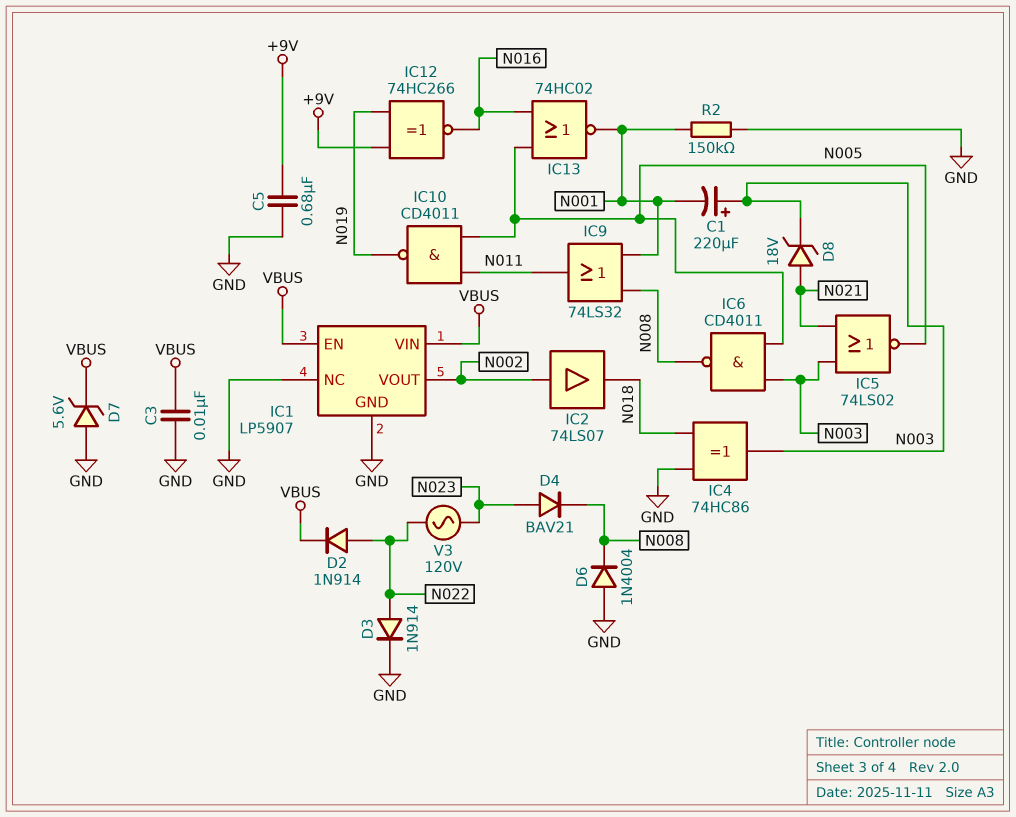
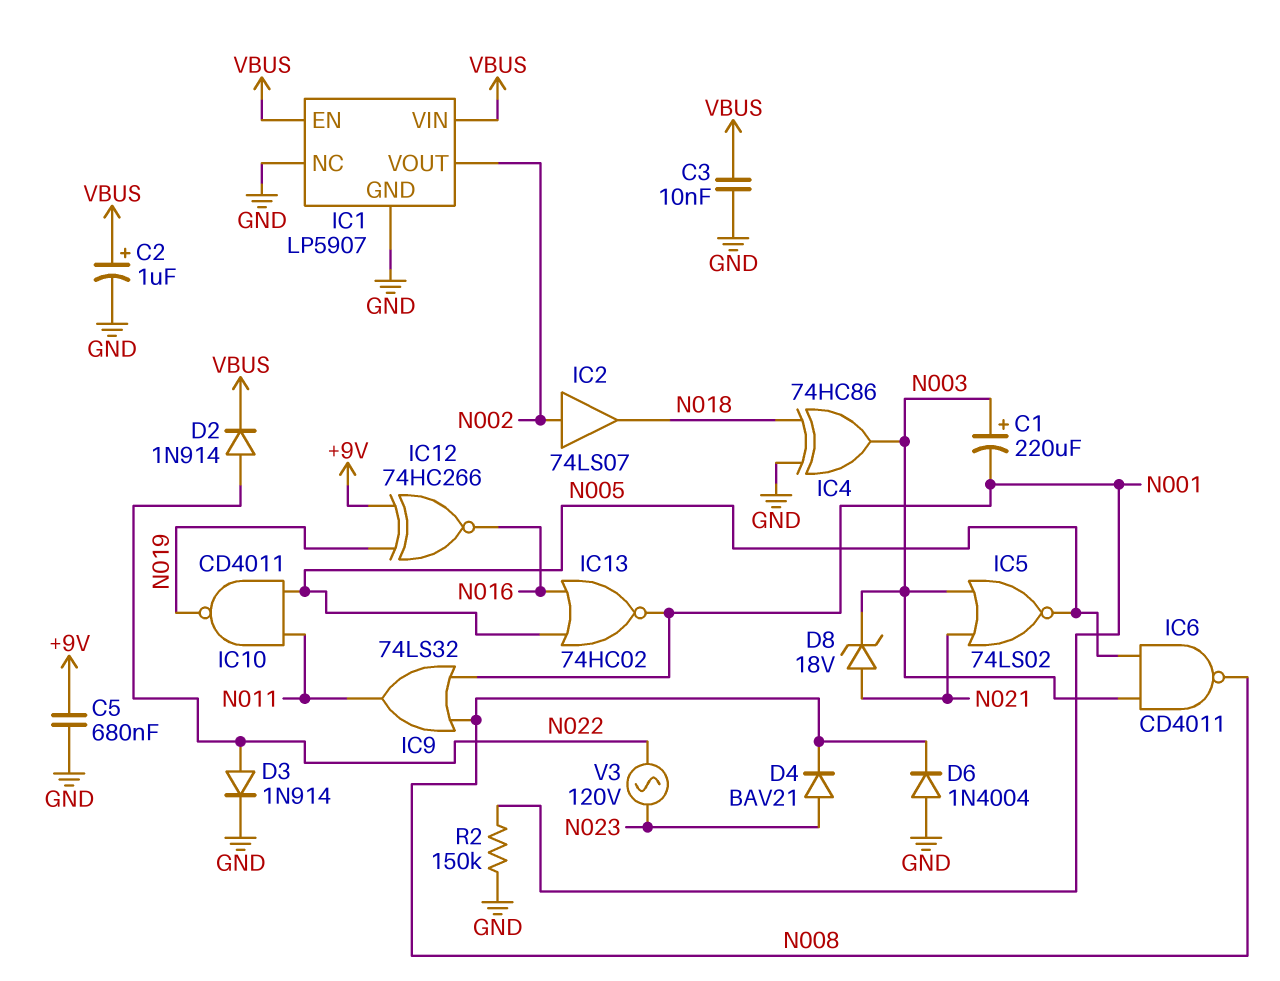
C2: none -> 1uF (plus VBUS, minus GND)
D7: zener 5.6V (A GND, K VBUS) -> none

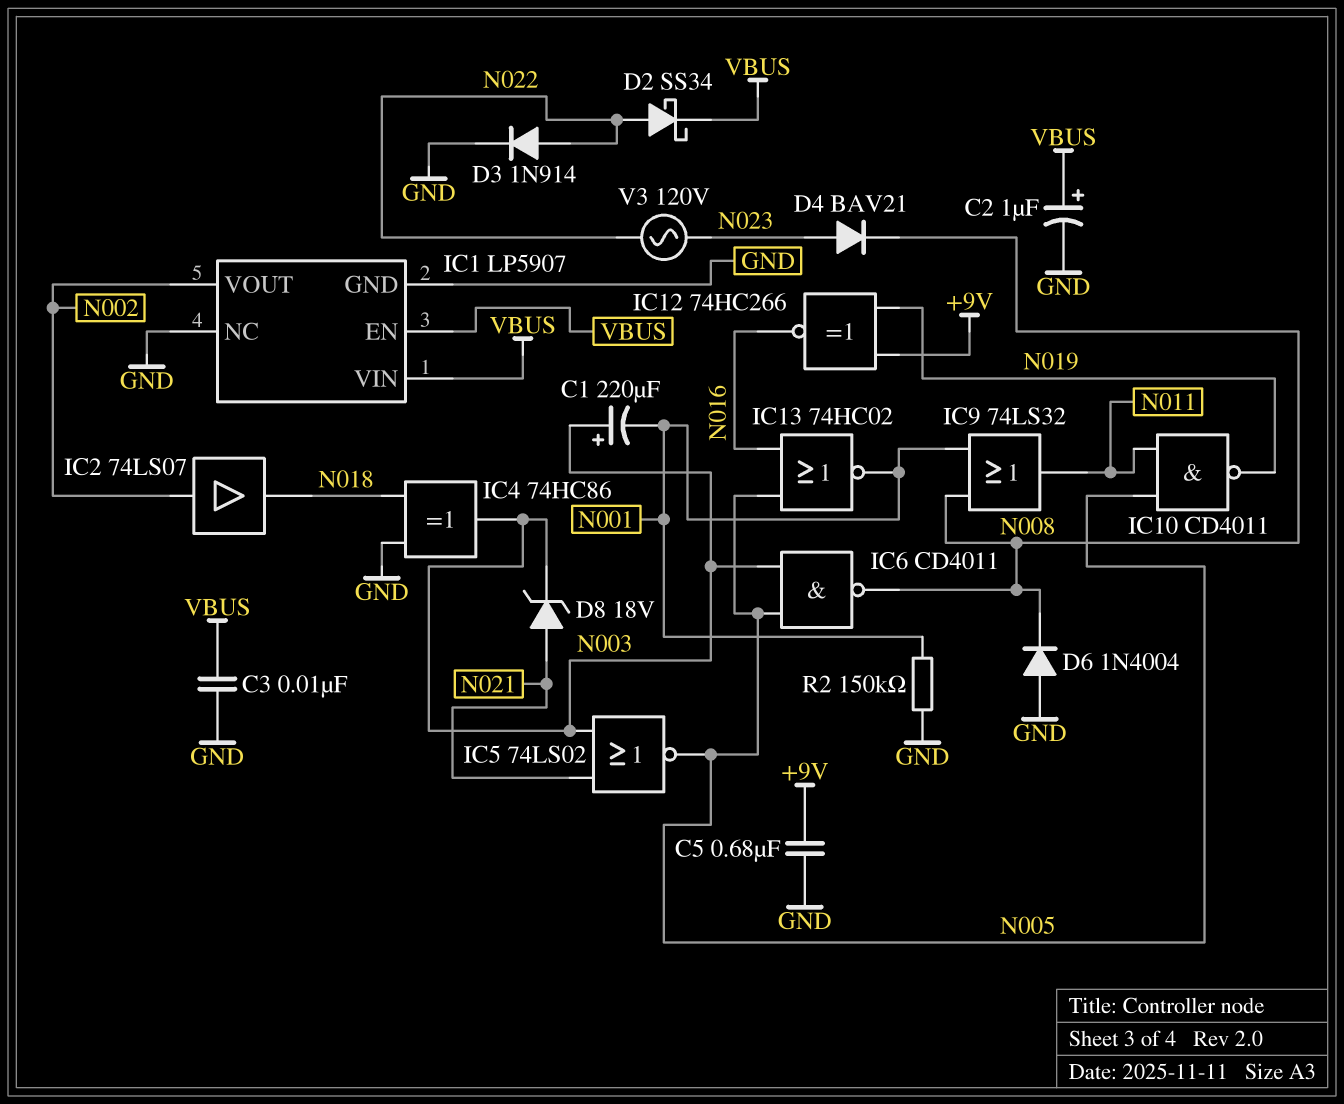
D2: diode 1N914 (A N022, K VBUS) -> schottky SS34 (A N022, K VBUS)

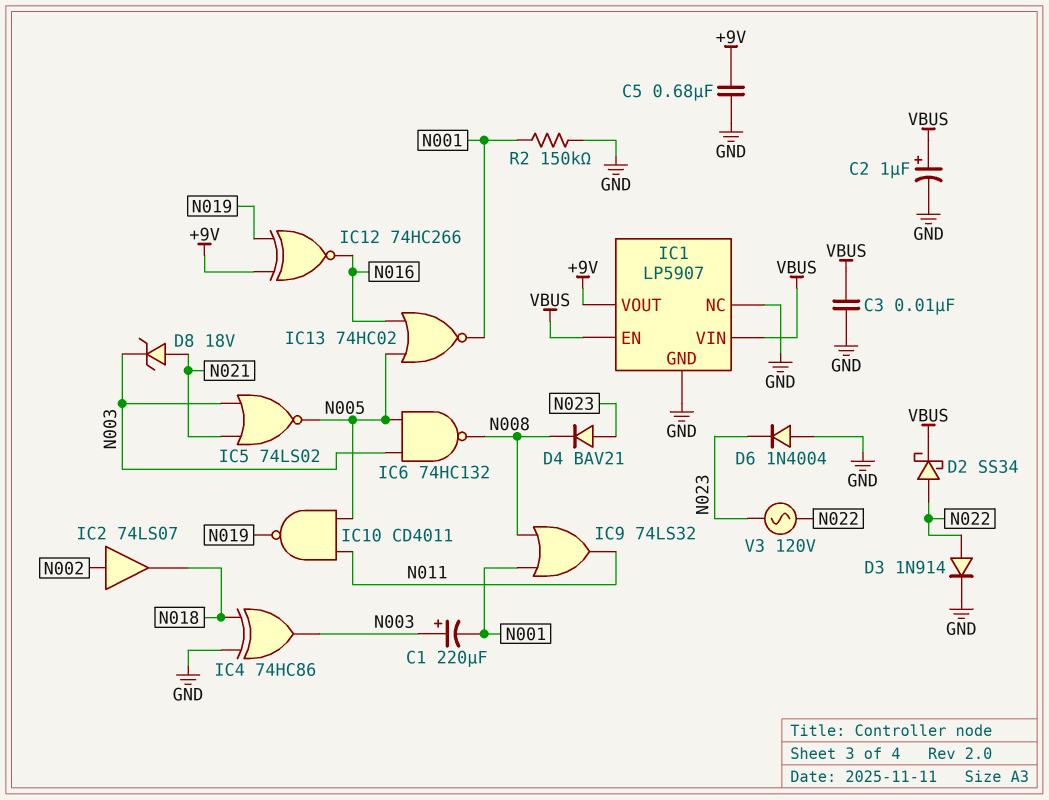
D6: diode 1N4004 (A GND, K N008) -> diode 1N4004 (A GND, K N023)
IC1 pin VOUT: N002 -> +9V
IC6: NAND CD4011 (in N003, in N005, out N008) -> NAND 74HC132 (in N003, in N005, out N008)

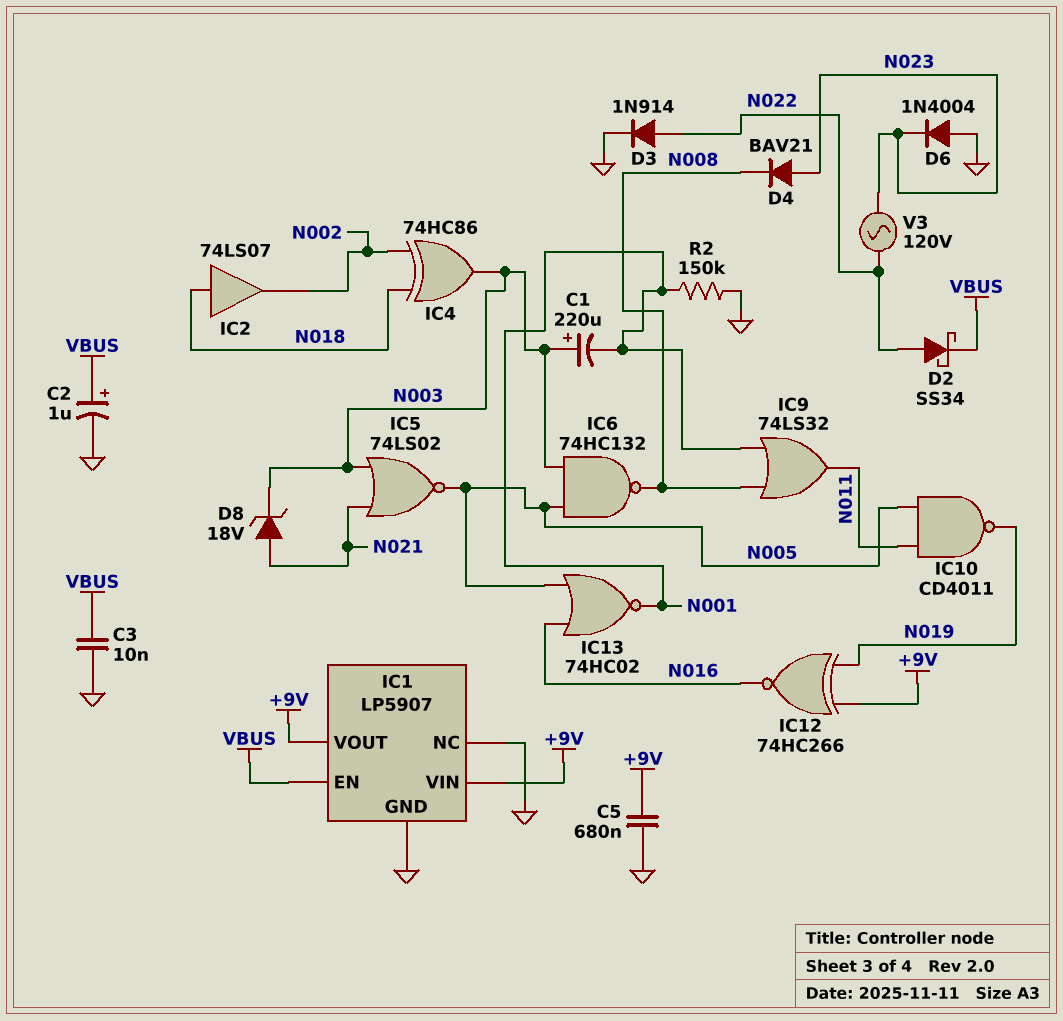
IC1 pin VIN: VBUS -> +9V
IC2: buffer 74LS07 (in N002, out N018) -> buffer 74LS07 (in N018, out N002)
IC4: XOR 74HC86 (in GND, in N018, out N003) -> XOR 74HC86 (in N002, in N018, out N003)

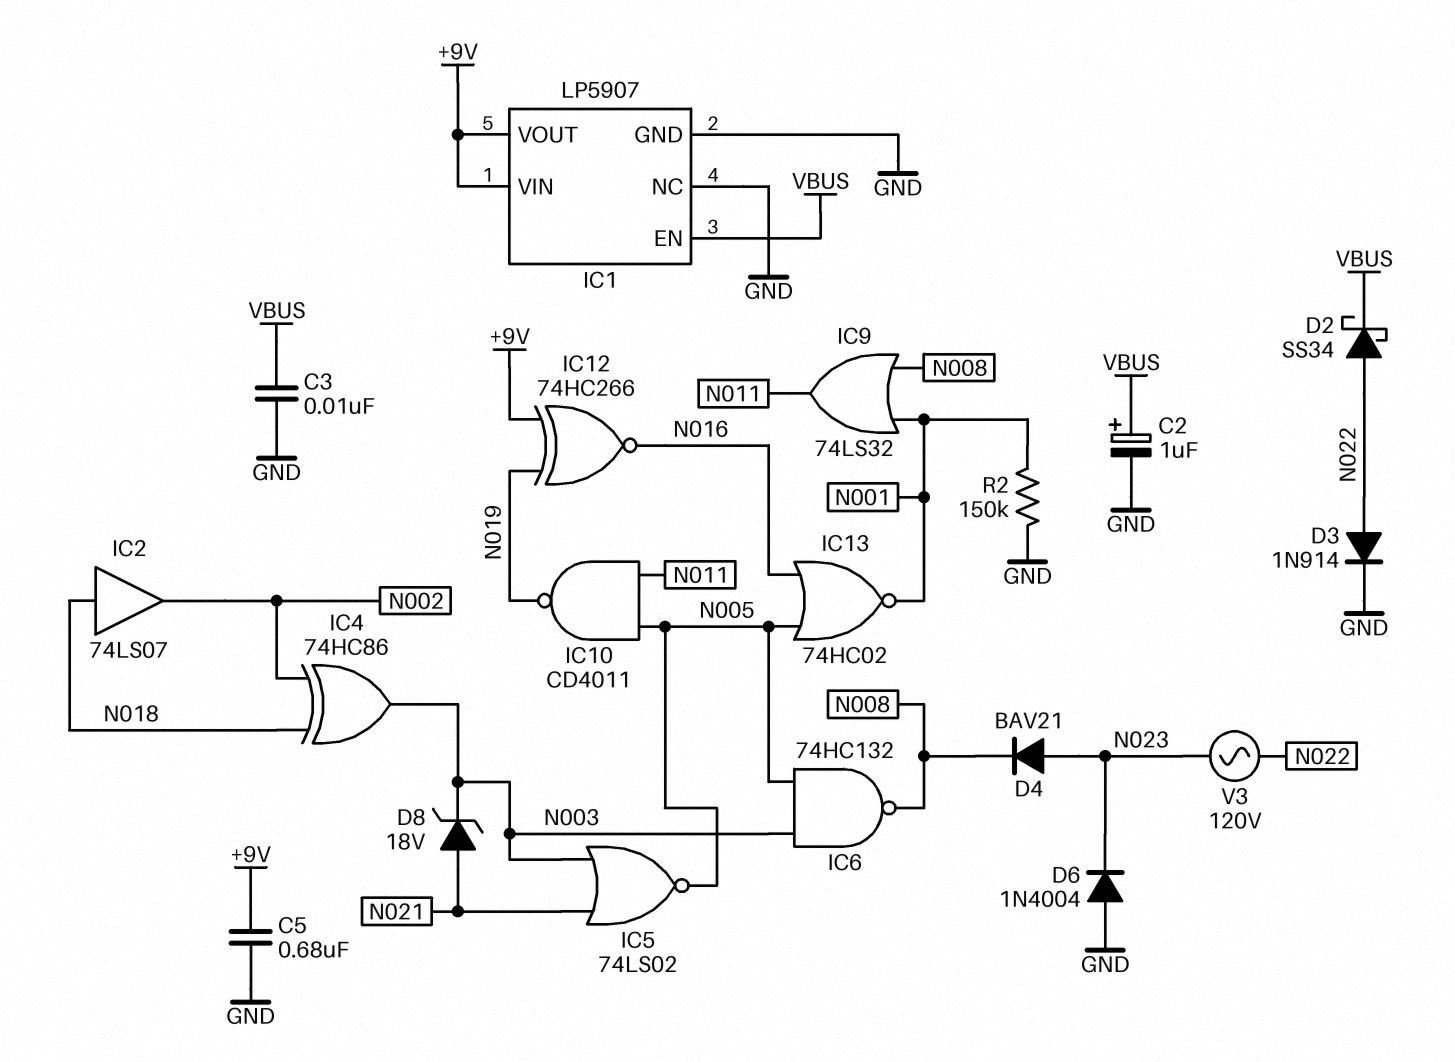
C1: 220uF (plus N003, minus N001) -> none

